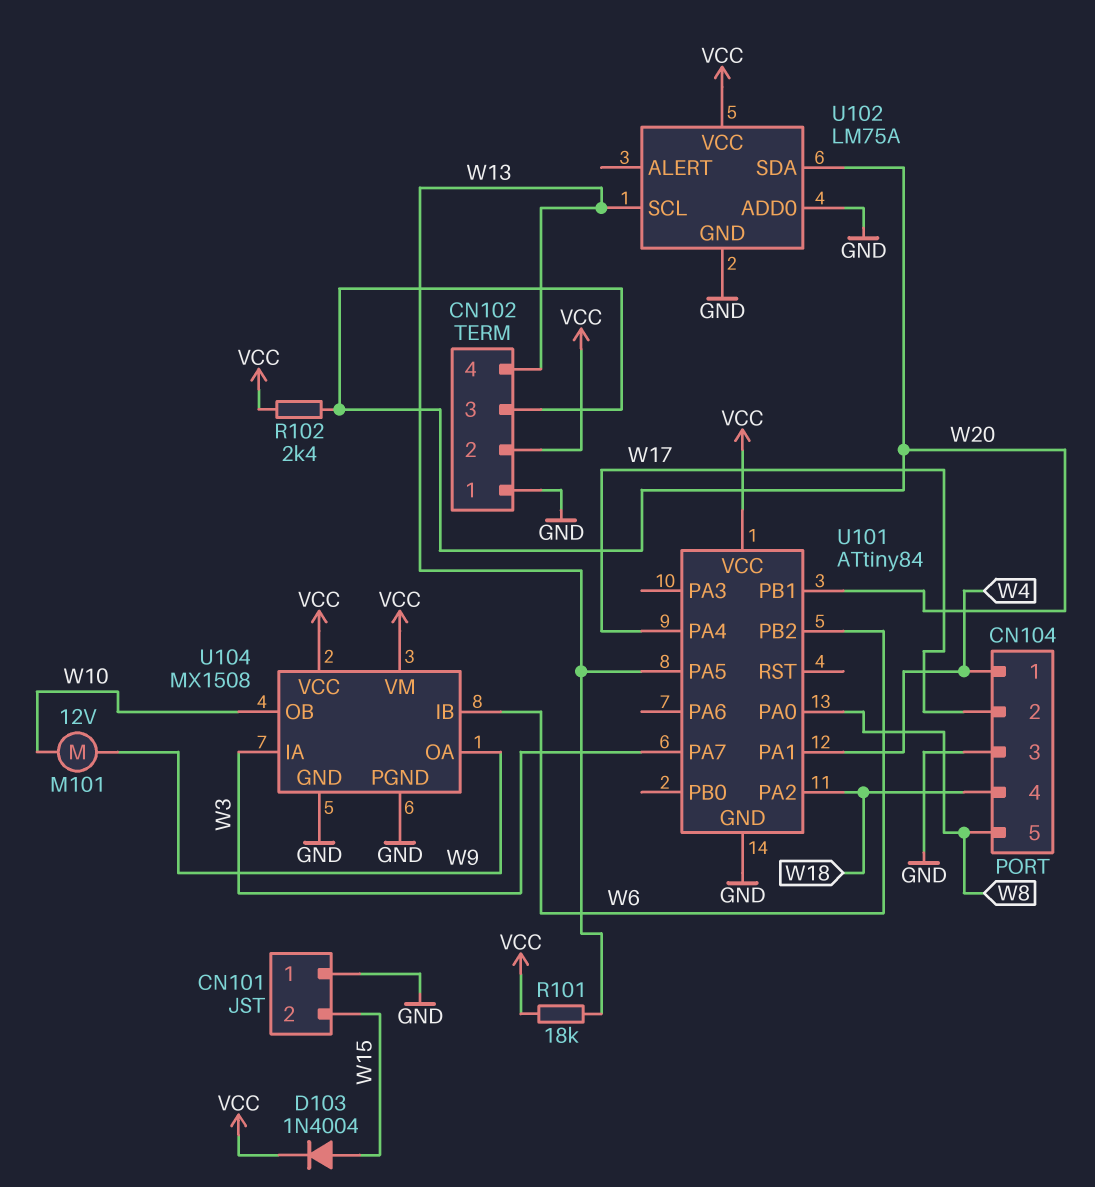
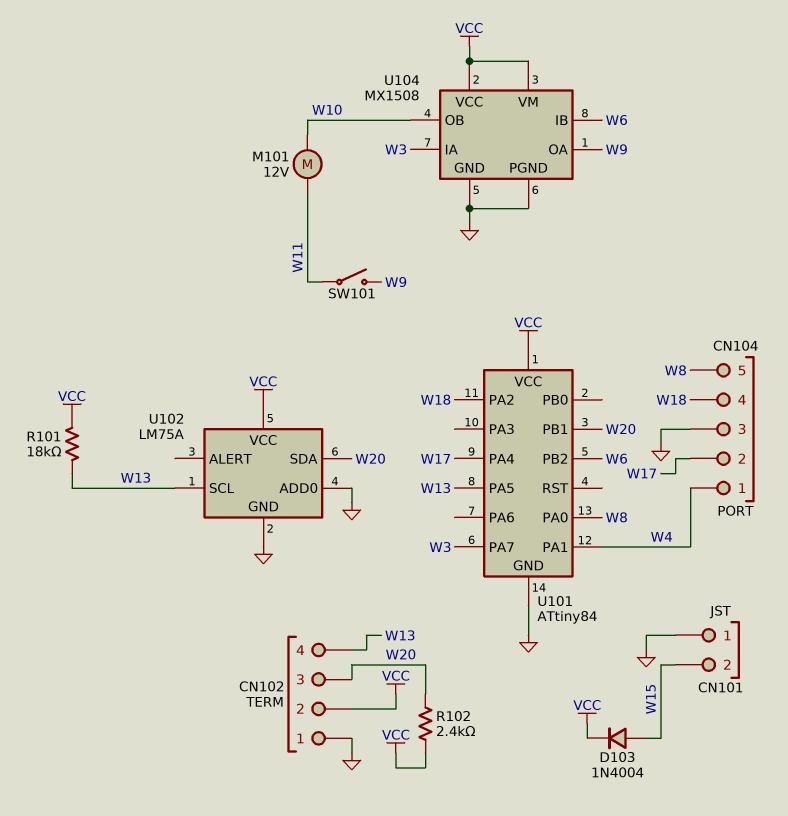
M101: motor 12V (W9, W10) -> motor 12V (W10, W11)
SW101: none -> switch (W9, W11)

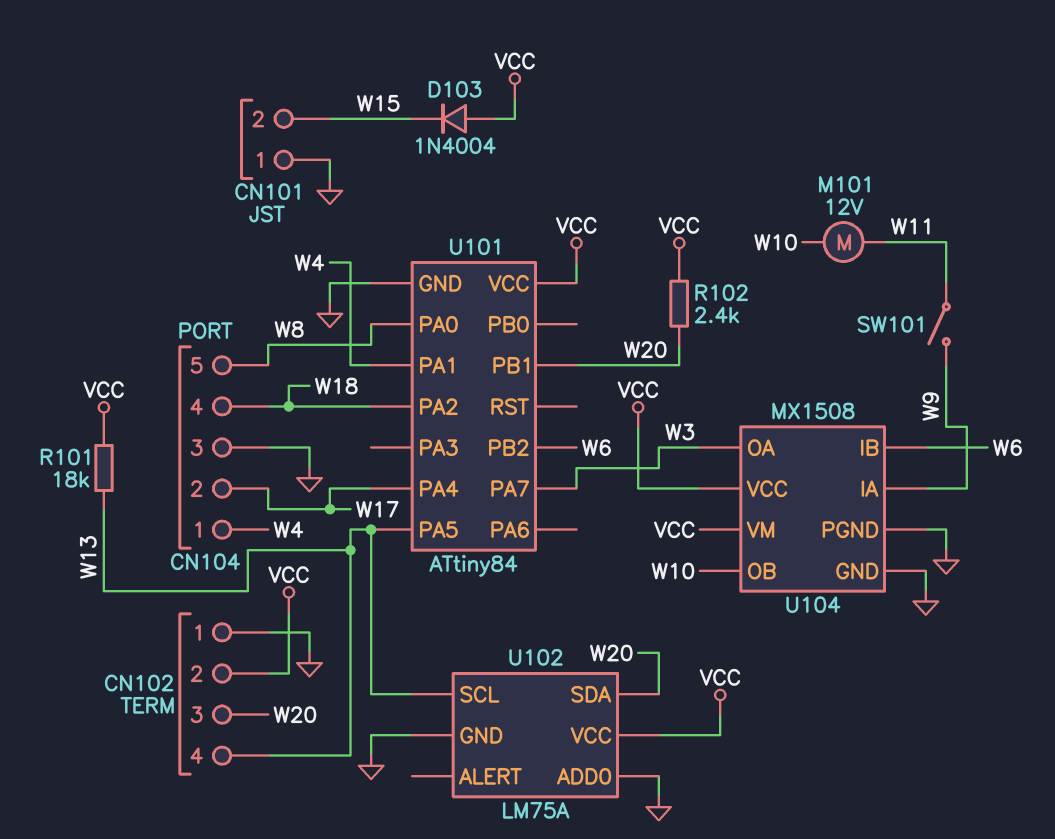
D103: diode 1N4004 (A W15, K VCC) -> diode 1N4004 (A VCC, K W15)
U104 pin IA: W3 -> W9
U104 pin OA: W9 -> W3

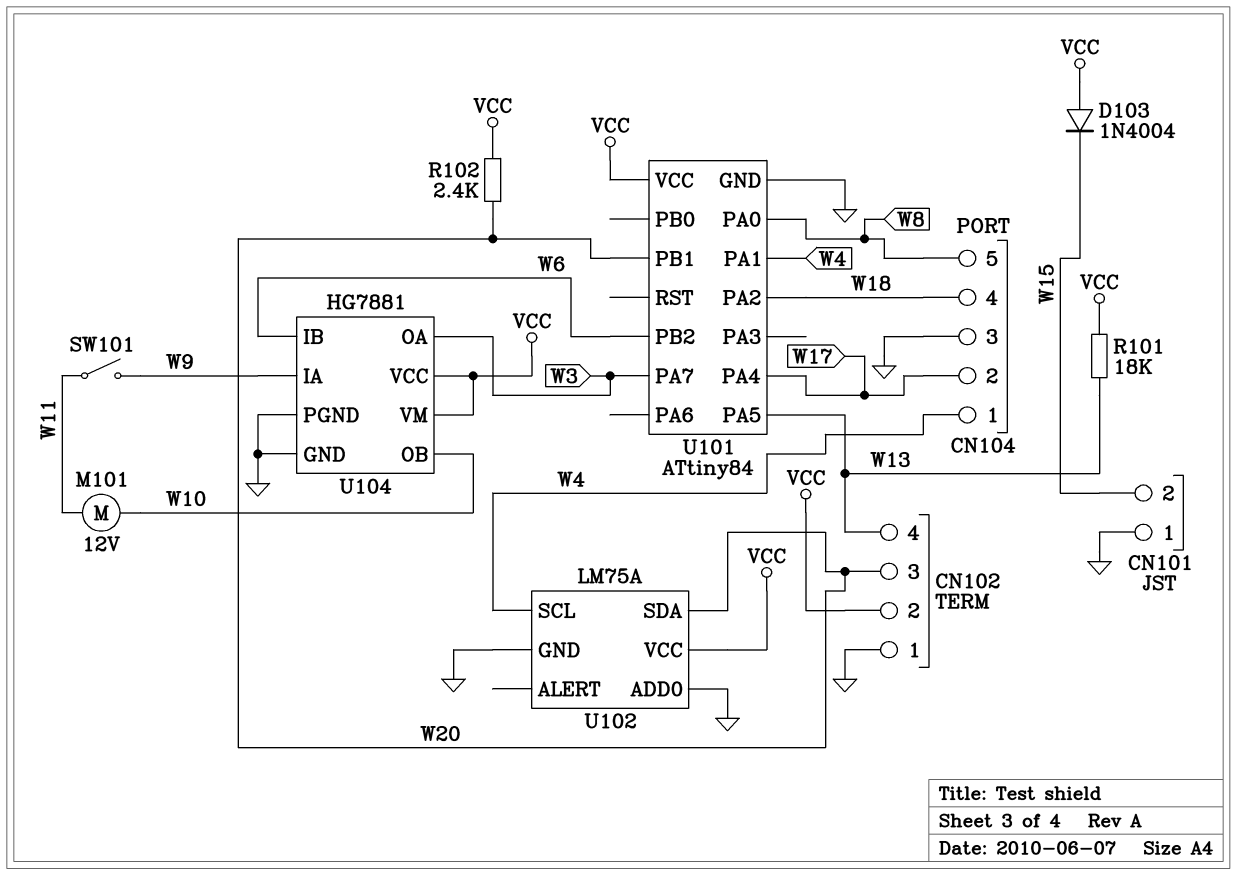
U102 pin SCL: W13 -> W4
U104: MX1508 -> HG7881

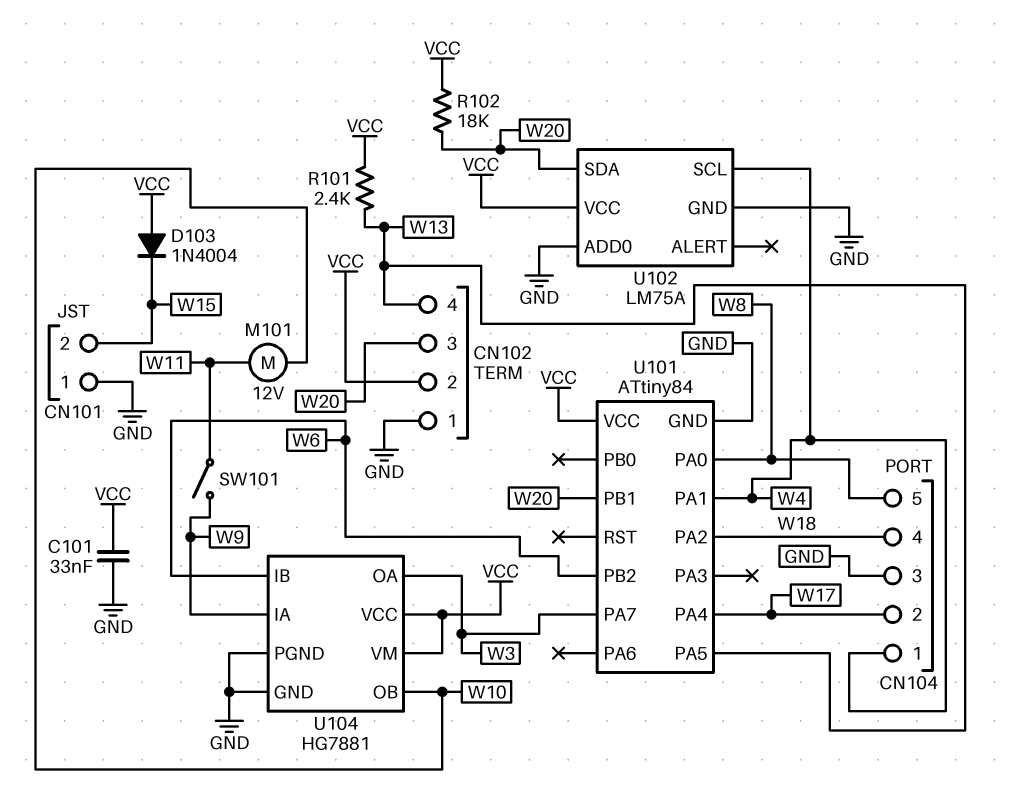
C101: none -> 33nF (GND, VCC)
R101: 18k (VCC, W13) -> 2.4k (VCC, W13)
R102: 2.4k (VCC, W20) -> 18k (VCC, W20)

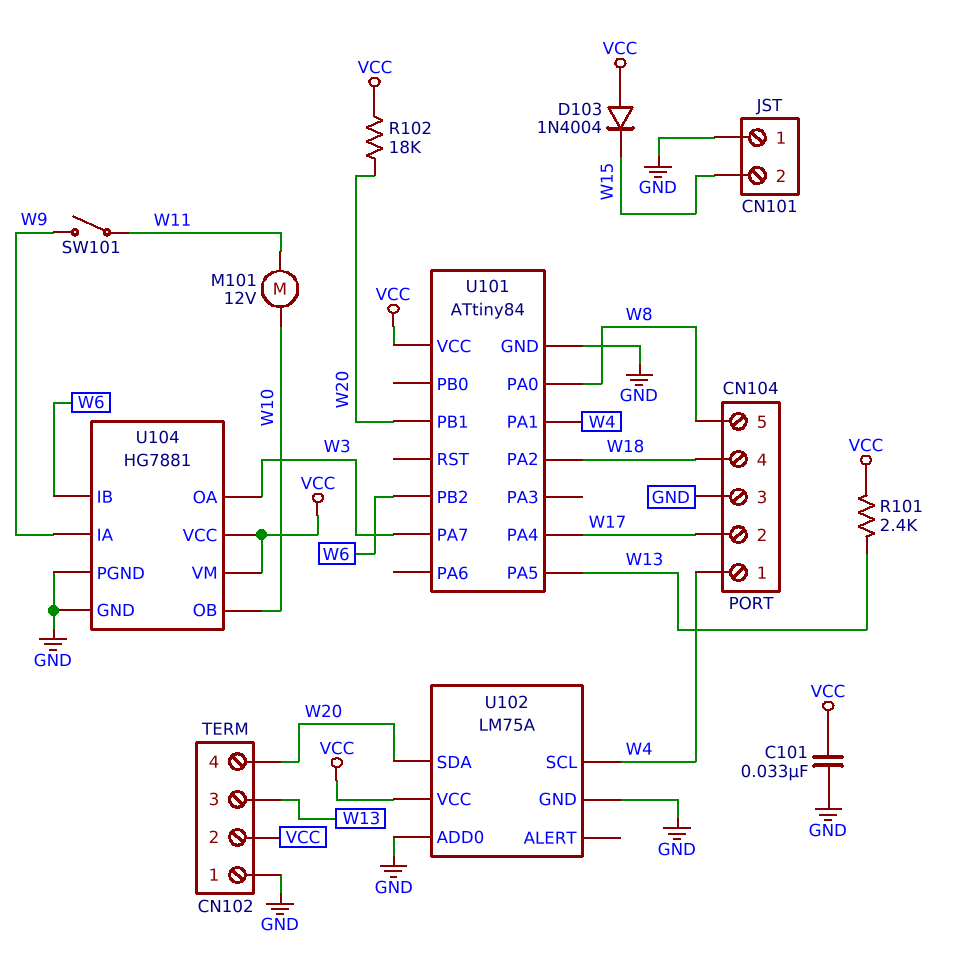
CN102 pin 3: W20 -> W13
CN102 pin 4: W13 -> W20

